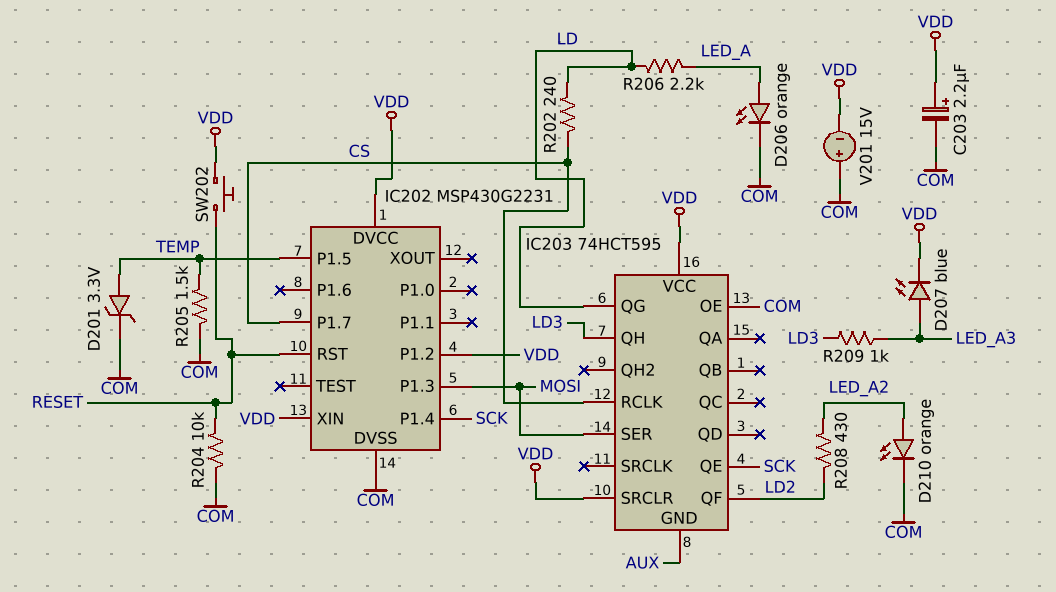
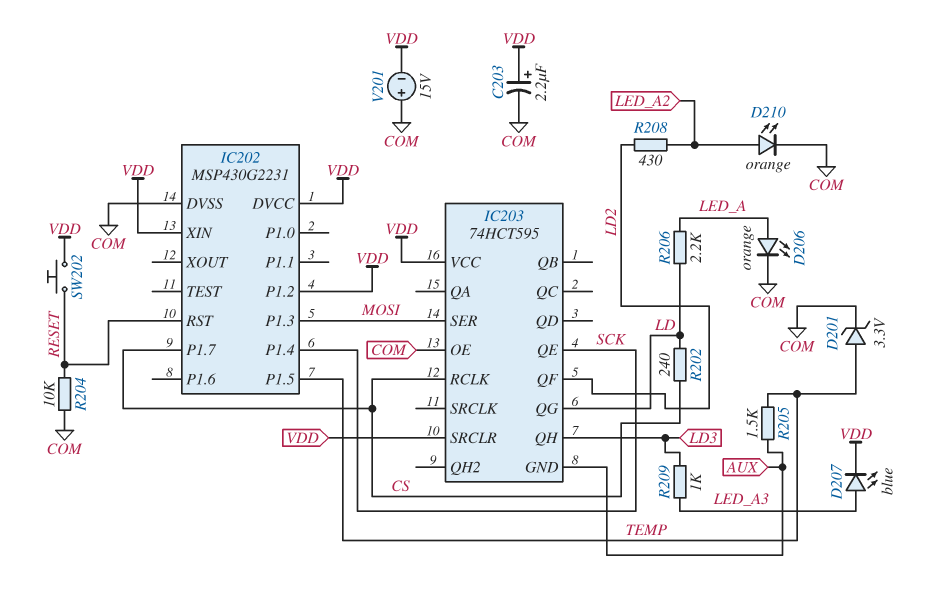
R205: 1.5k (COM, TEMP) -> 1.5k (AUX, TEMP)

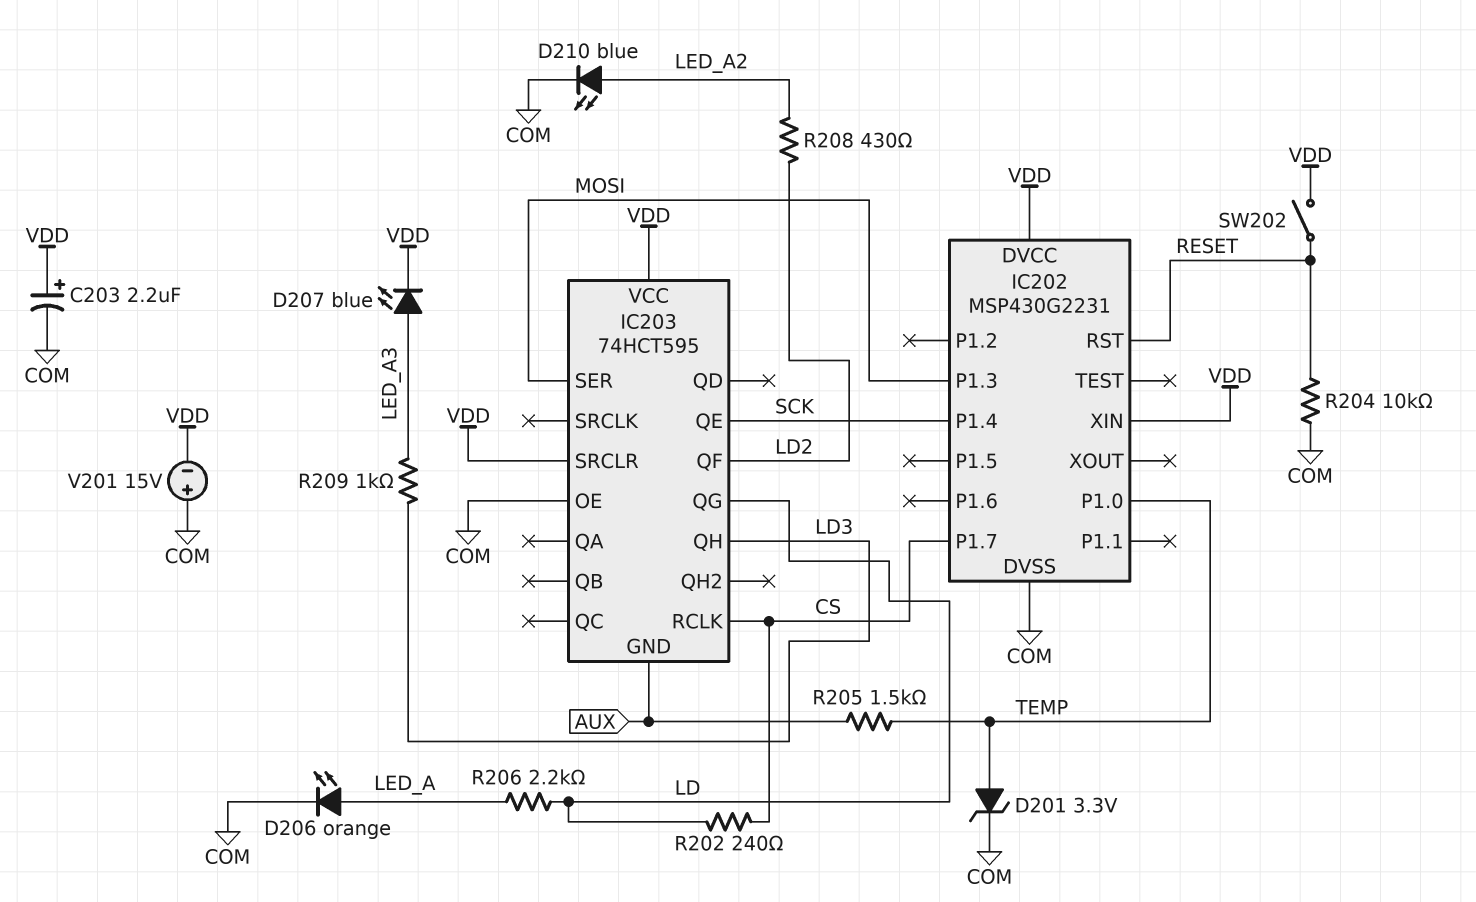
D210: LED orange (A LED_A2, K COM) -> LED blue (A LED_A2, K COM)
IC202 pin P1.0: none -> TEMP
IC202 pin P1.2: VDD -> none
IC202 pin P1.5: TEMP -> none
SW202: button (RESET, VDD) -> switch (RESET, VDD)

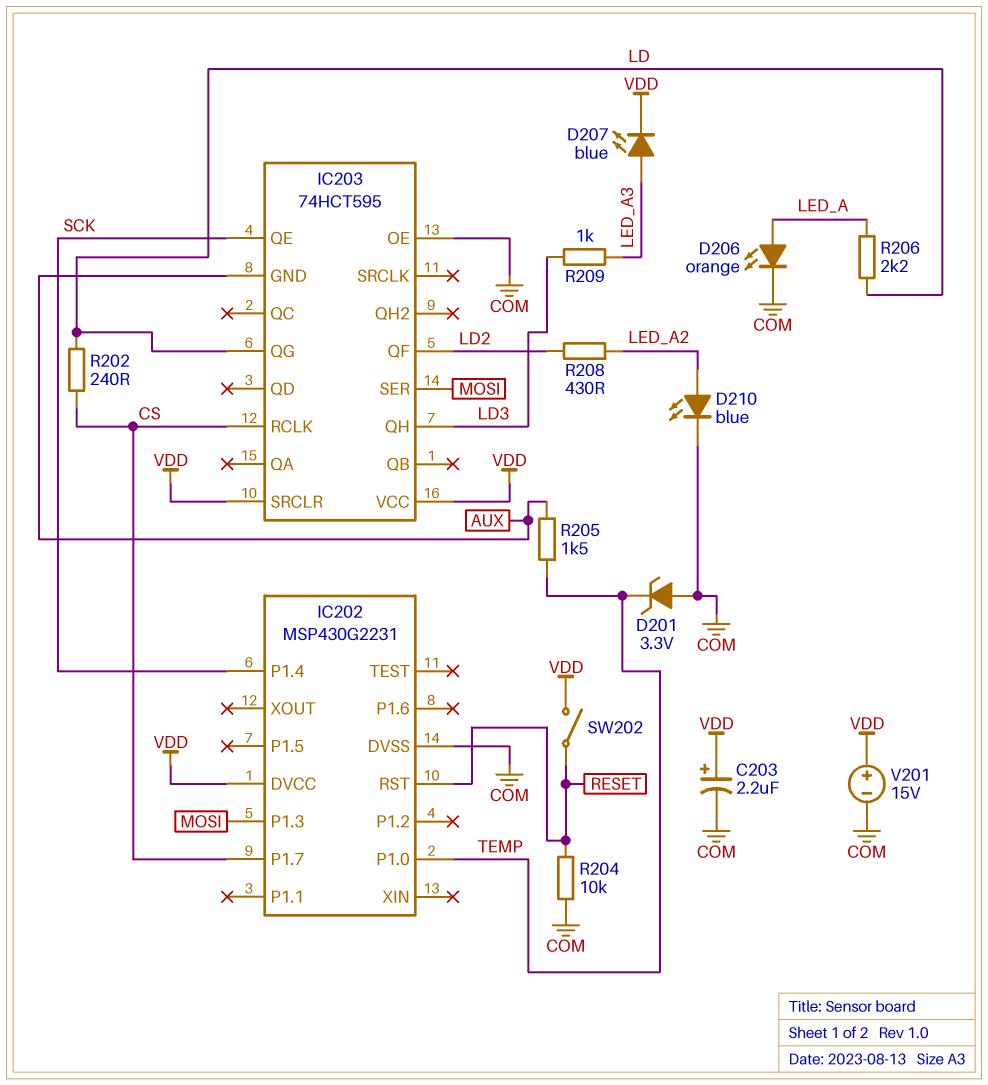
D201: zener 3.3V (A TEMP, K COM) -> zener 3.3V (A COM, K TEMP)
IC202 pin XIN: VDD -> none
V201: 15V (plus COM, minus VDD) -> 15V (plus VDD, minus COM)

